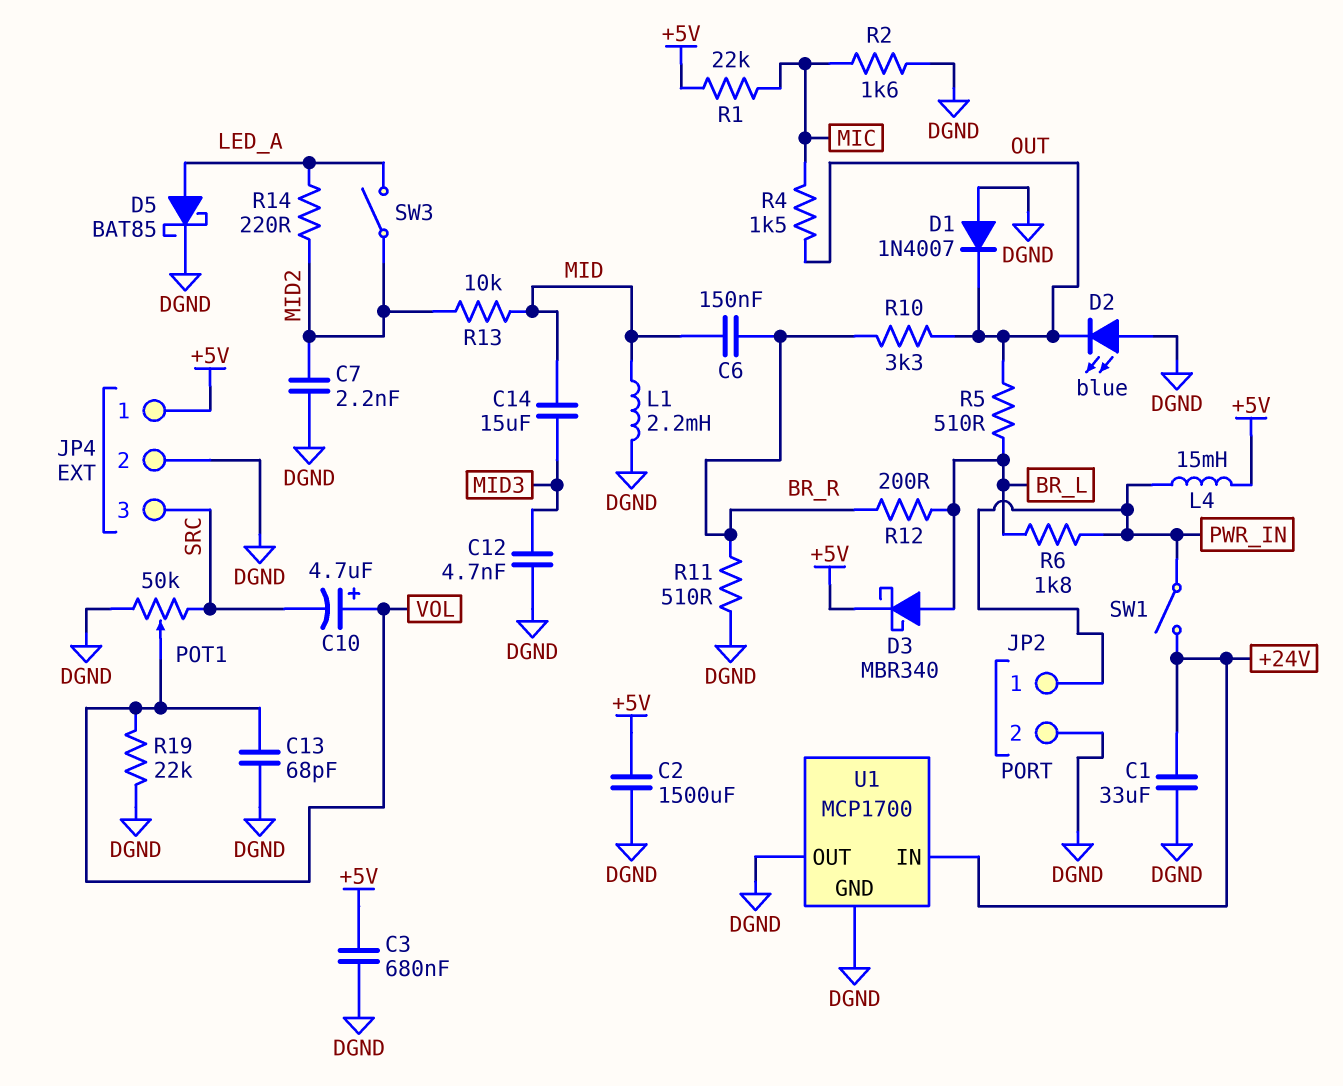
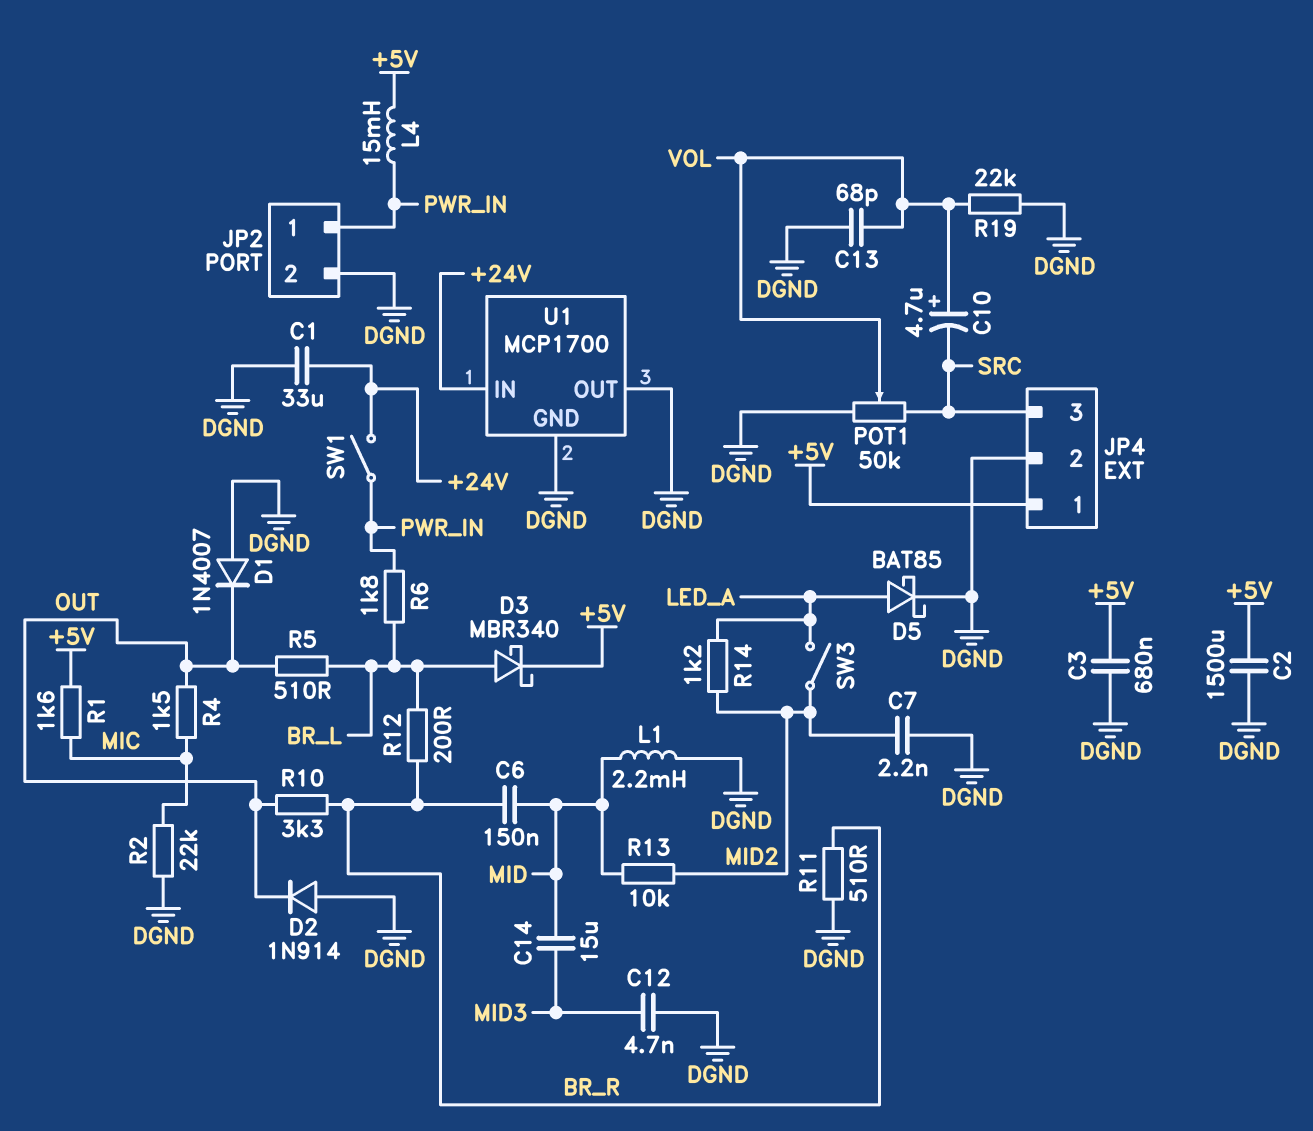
D2: LED blue (A DGND, K OUT) -> diode 1N914 (A DGND, K OUT)
R1: 22k (+5V, MIC) -> 1.6k (+5V, MIC)
R2: 1.6k (DGND, MIC) -> 22k (DGND, MIC)
R14: 220 (LED_A, MID2) -> 1.2k (LED_A, MID2)

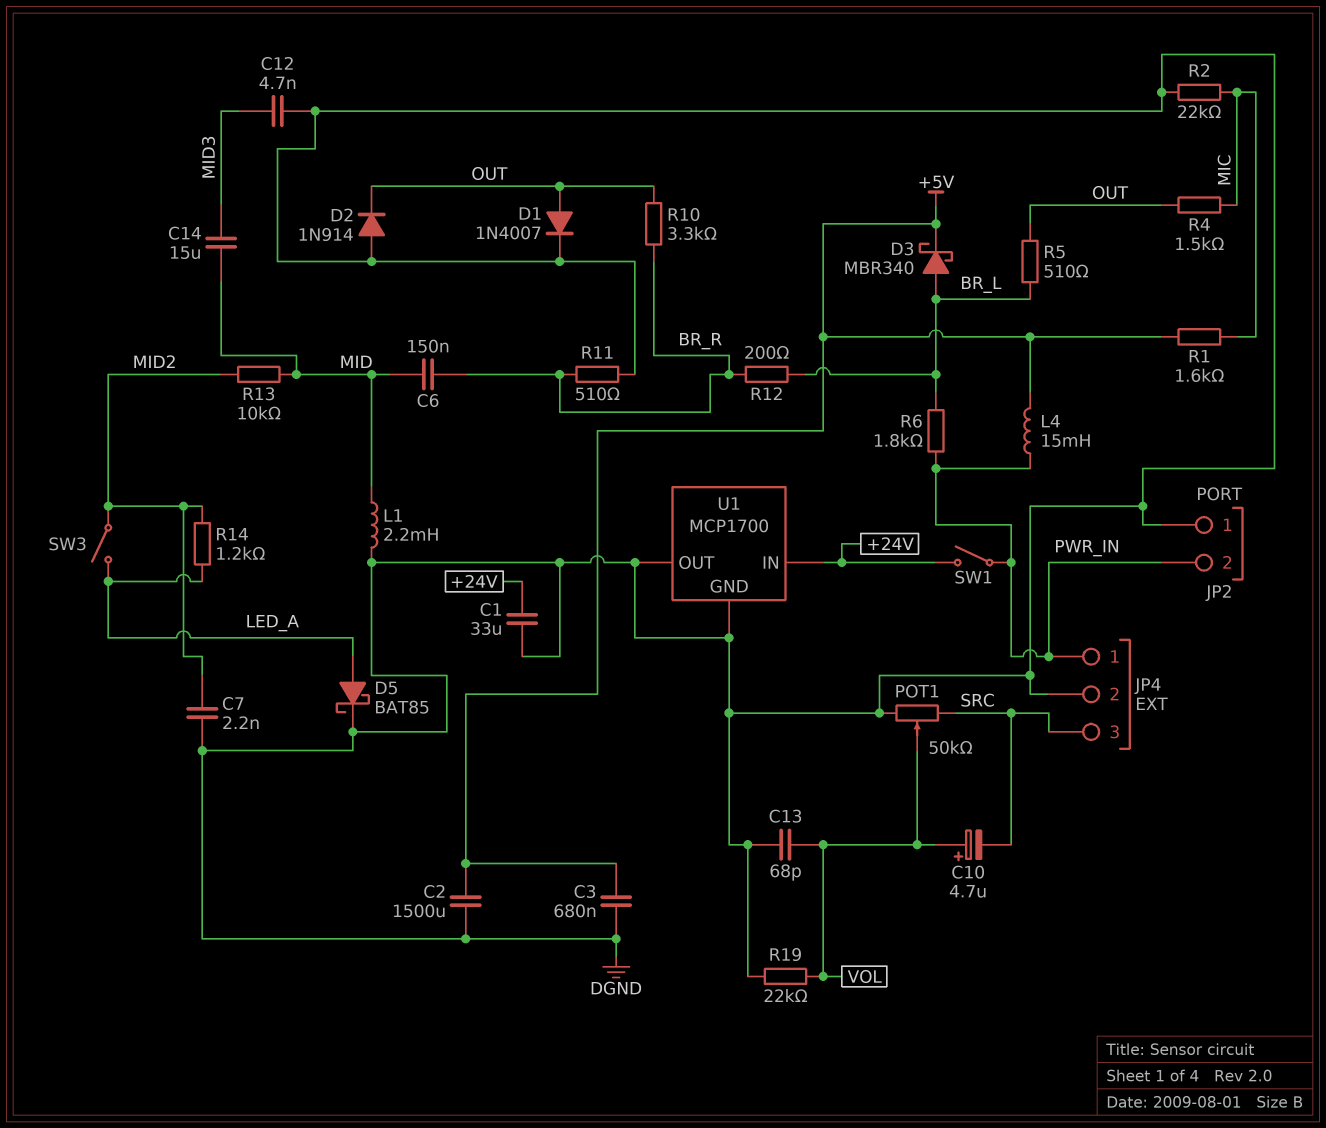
D1: diode 1N4007 (A DGND, K OUT) -> diode 1N4007 (A OUT, K DGND)
JP2 pin 1: PWR_IN -> DGND
JP2 pin 2: DGND -> PWR_IN
JP4 pin 1: +5V -> PWR_IN

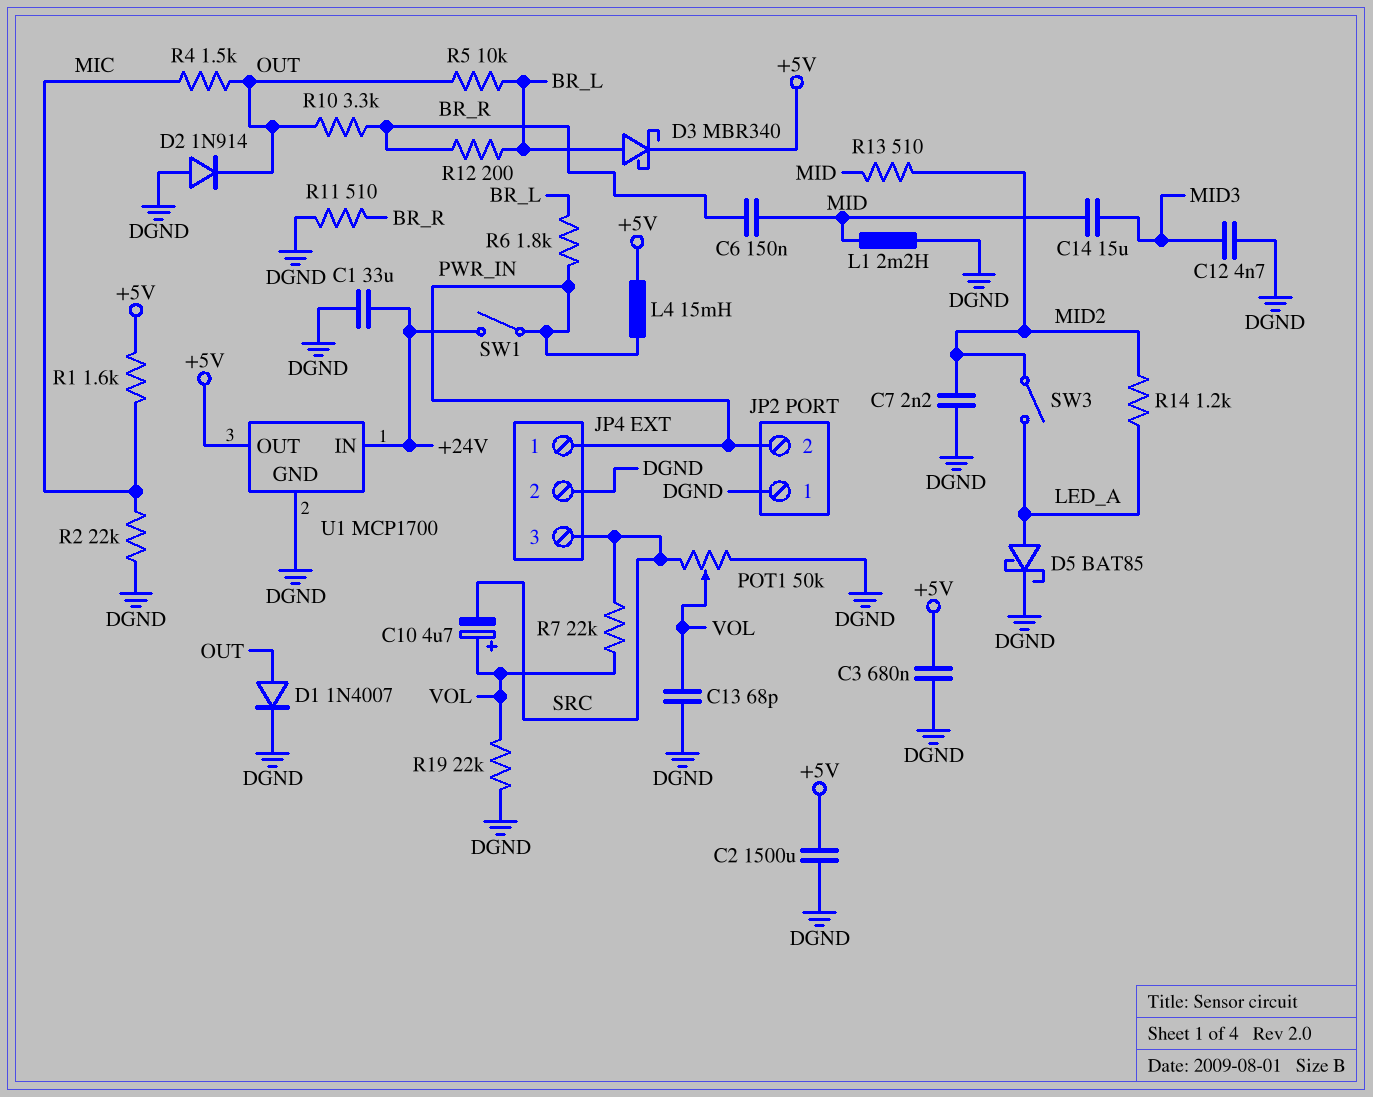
R5: 510 (BR_L, OUT) -> 10k (BR_L, OUT)
R7: none -> 22k (SRC, VOL)
R13: 10k (MID, MID2) -> 510 (MID, MID2)
U1 pin OUT: DGND -> +5V

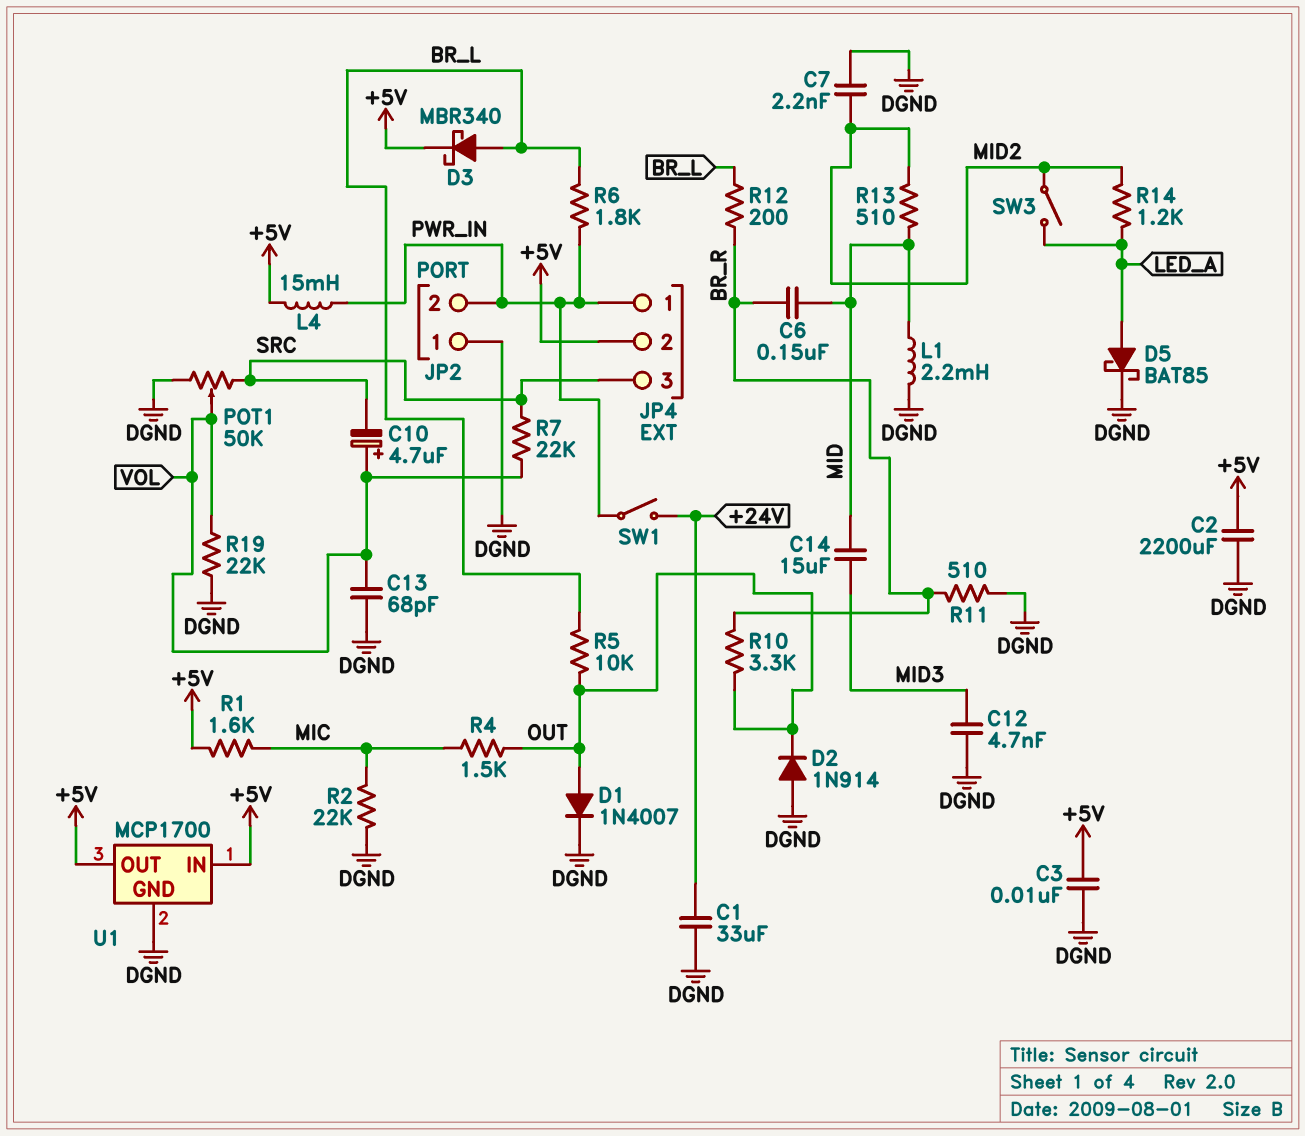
C2: 1500uF (+5V, DGND) -> 2200uF (+5V, DGND)
C3: 680nF (+5V, DGND) -> 10nF (+5V, DGND)
JP4 pin 2: DGND -> +5V
U1 pin IN: +24V -> +5V

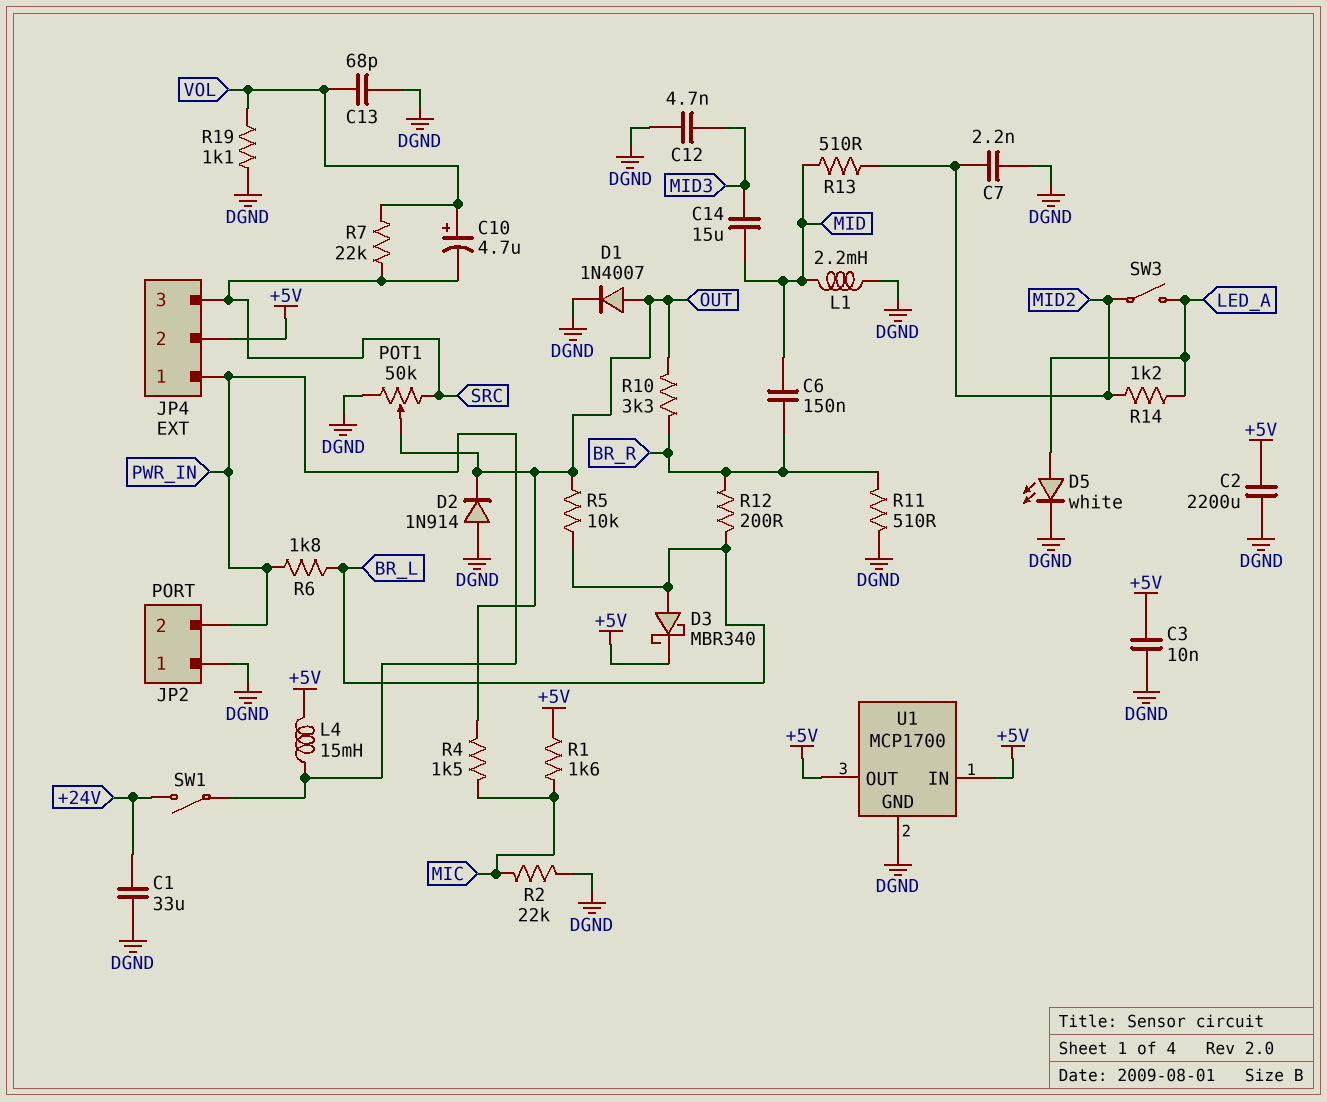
D5: schottky BAT85 (A LED_A, K DGND) -> LED white (A LED_A, K DGND)
POT1: 50k (DGND, SRC, wiper VOL) -> 50k (DGND, SRC, wiper OUT)
R19: 22k (DGND, VOL) -> 1.1k (DGND, VOL)

